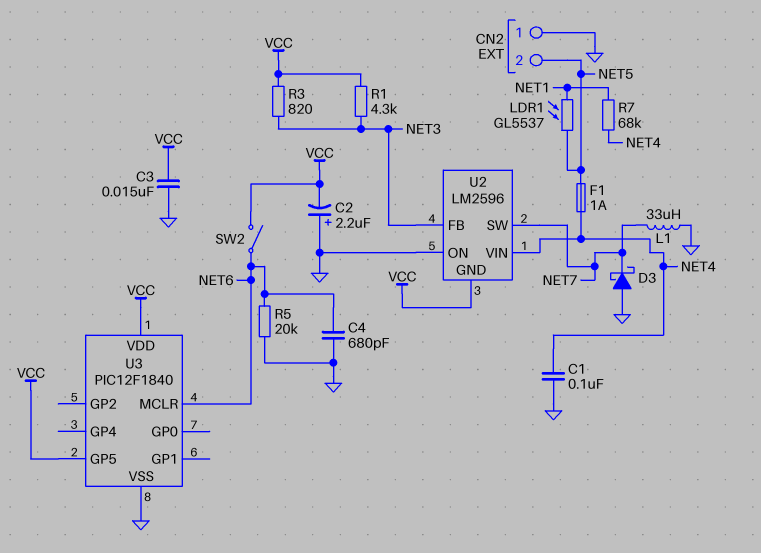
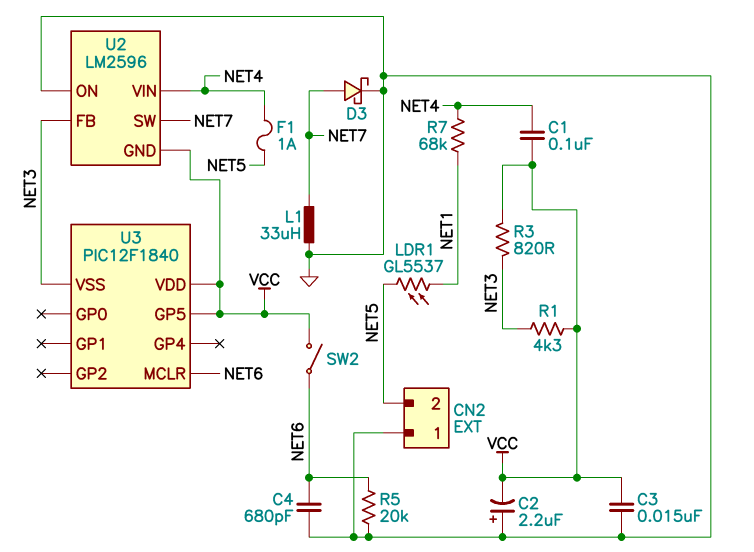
C1: 100nF (GND, NET4) -> 100nF (NET4, VCC)
D3: schottky (A GND, K NET7) -> schottky (A NET7, K GND)
U3 pin VSS: GND -> NET3

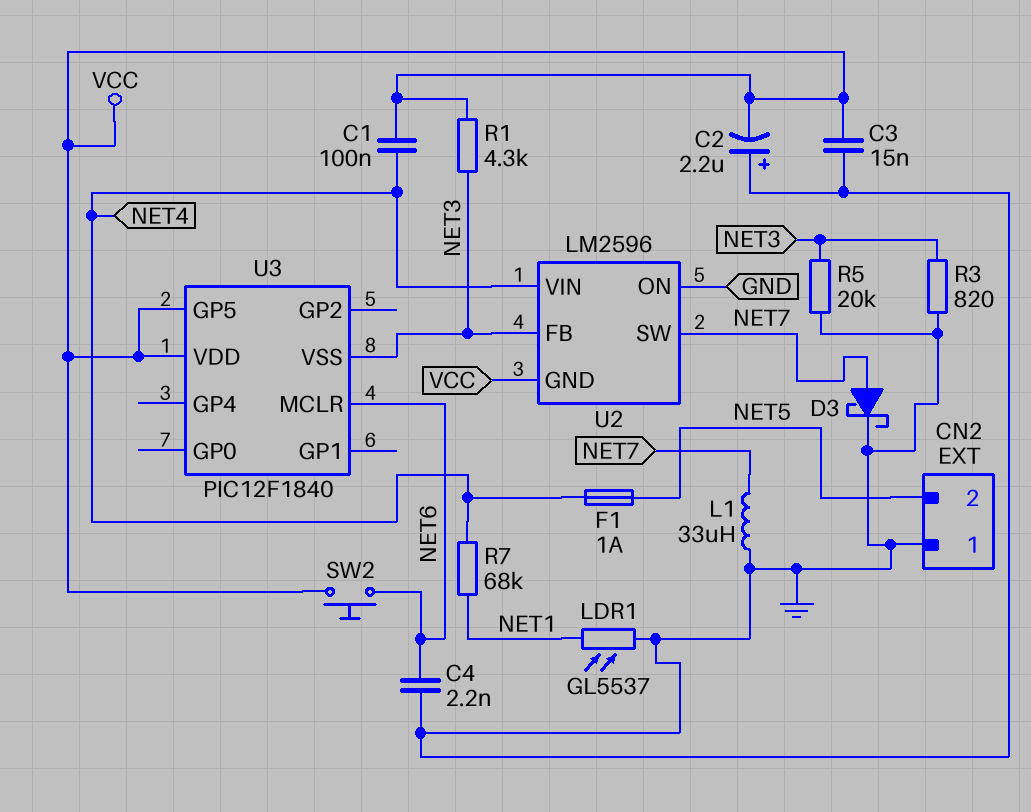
C4: 680pF (GND, NET6) -> 2.2nF (GND, NET6)
LDR1: GL5537 (NET1, NET5) -> GL5537 (GND, NET1)
R3: 820 (NET3, VCC) -> 820 (GND, NET3)
R5: 20k (GND, NET6) -> 20k (GND, NET3)
SW2: switch (NET6, VCC) -> button (NET6, VCC)

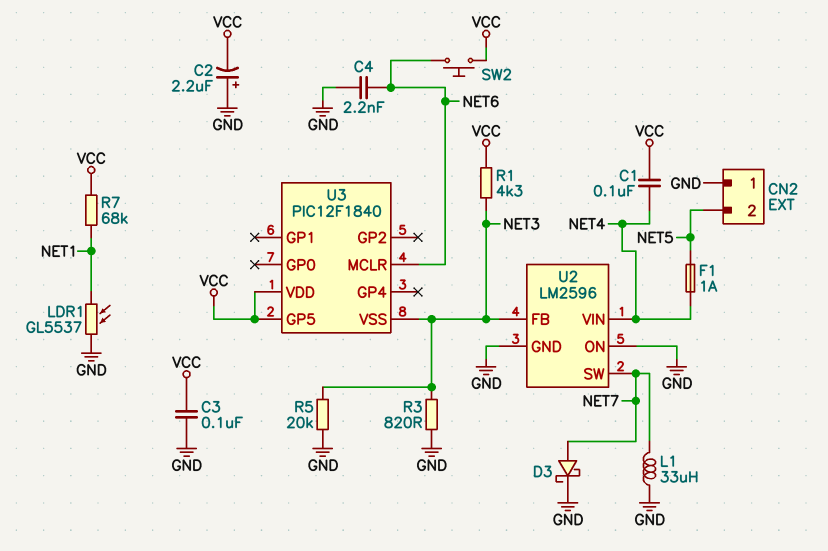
C3: 15nF (GND, VCC) -> 100nF (GND, VCC)
R7: 68k (NET1, NET4) -> 68k (NET1, VCC)
U2 pin GND: VCC -> GND

